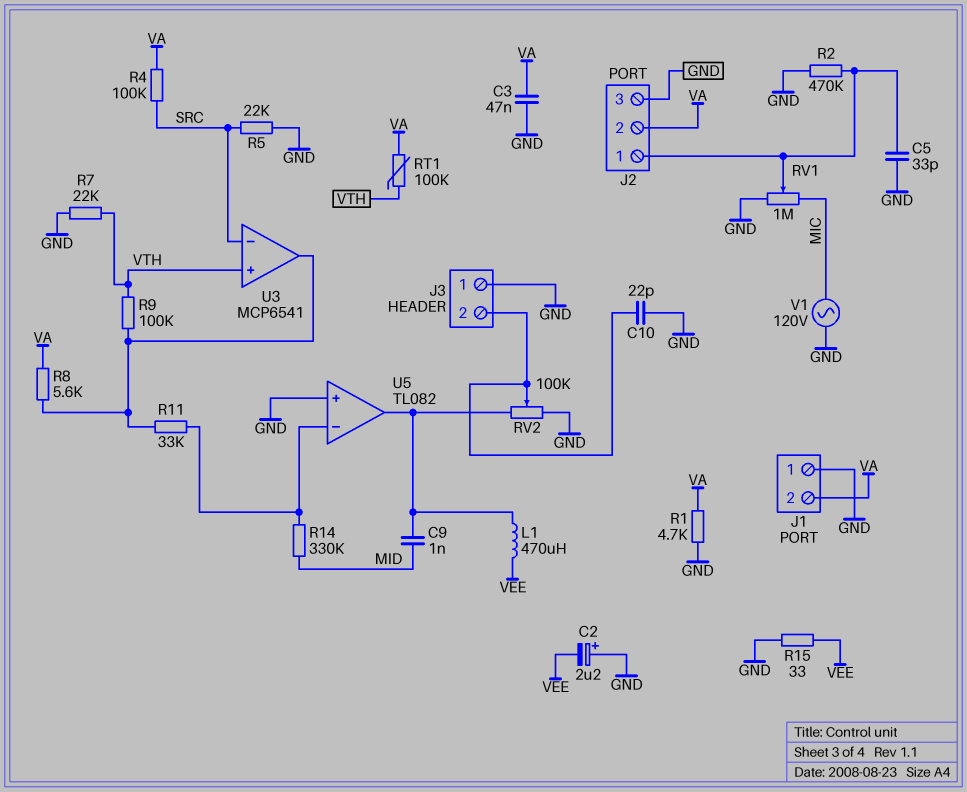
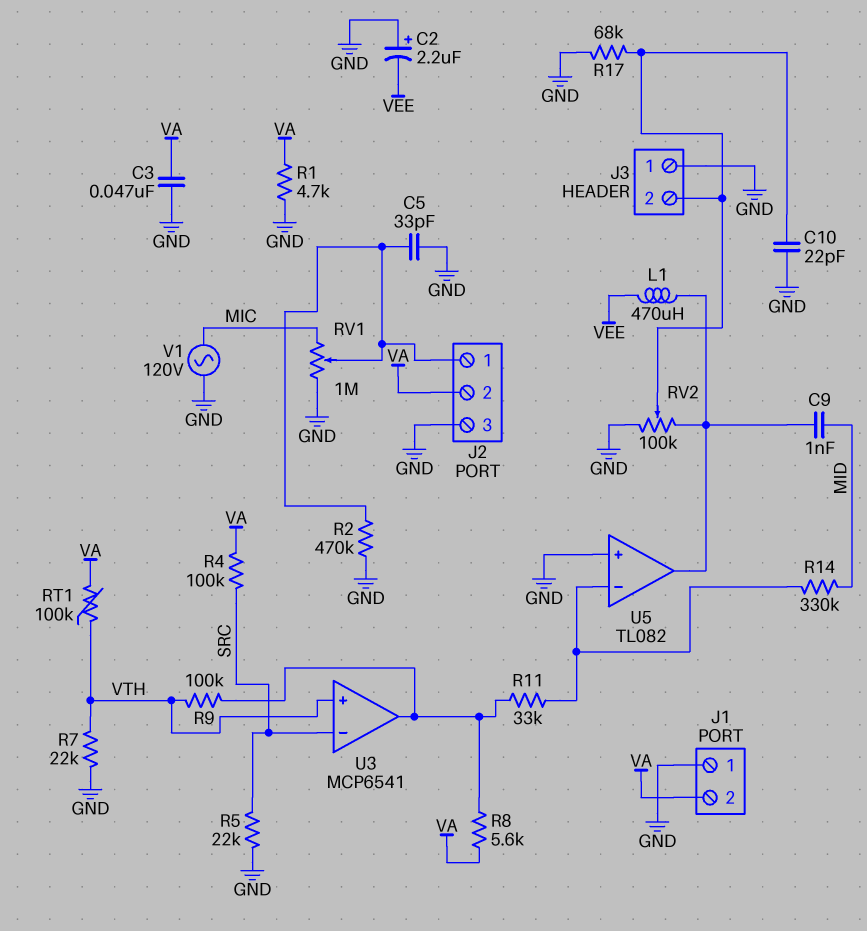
R15: 33 (GND, VEE) -> none
R17: none -> 68k (GND, J3/2)

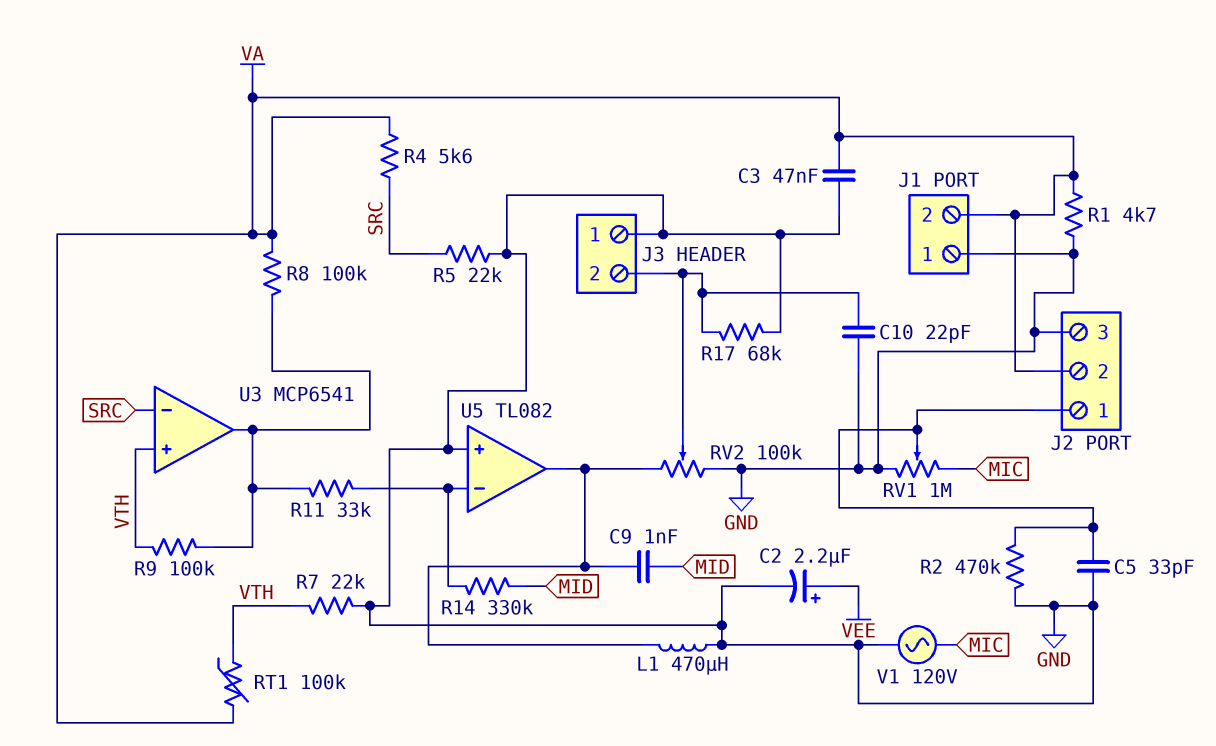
C2: 2.2uF (plus GND, minus VEE) -> 2.2uF (plus VEE, minus GND)
L1: 470uH (U5/out, VEE) -> 470uH (GND, U5/out)
R4: 100k (SRC, VA) -> 5.6k (SRC, VA)
R8: 5.6k (U3/out, VA) -> 100k (U3/out, VA)

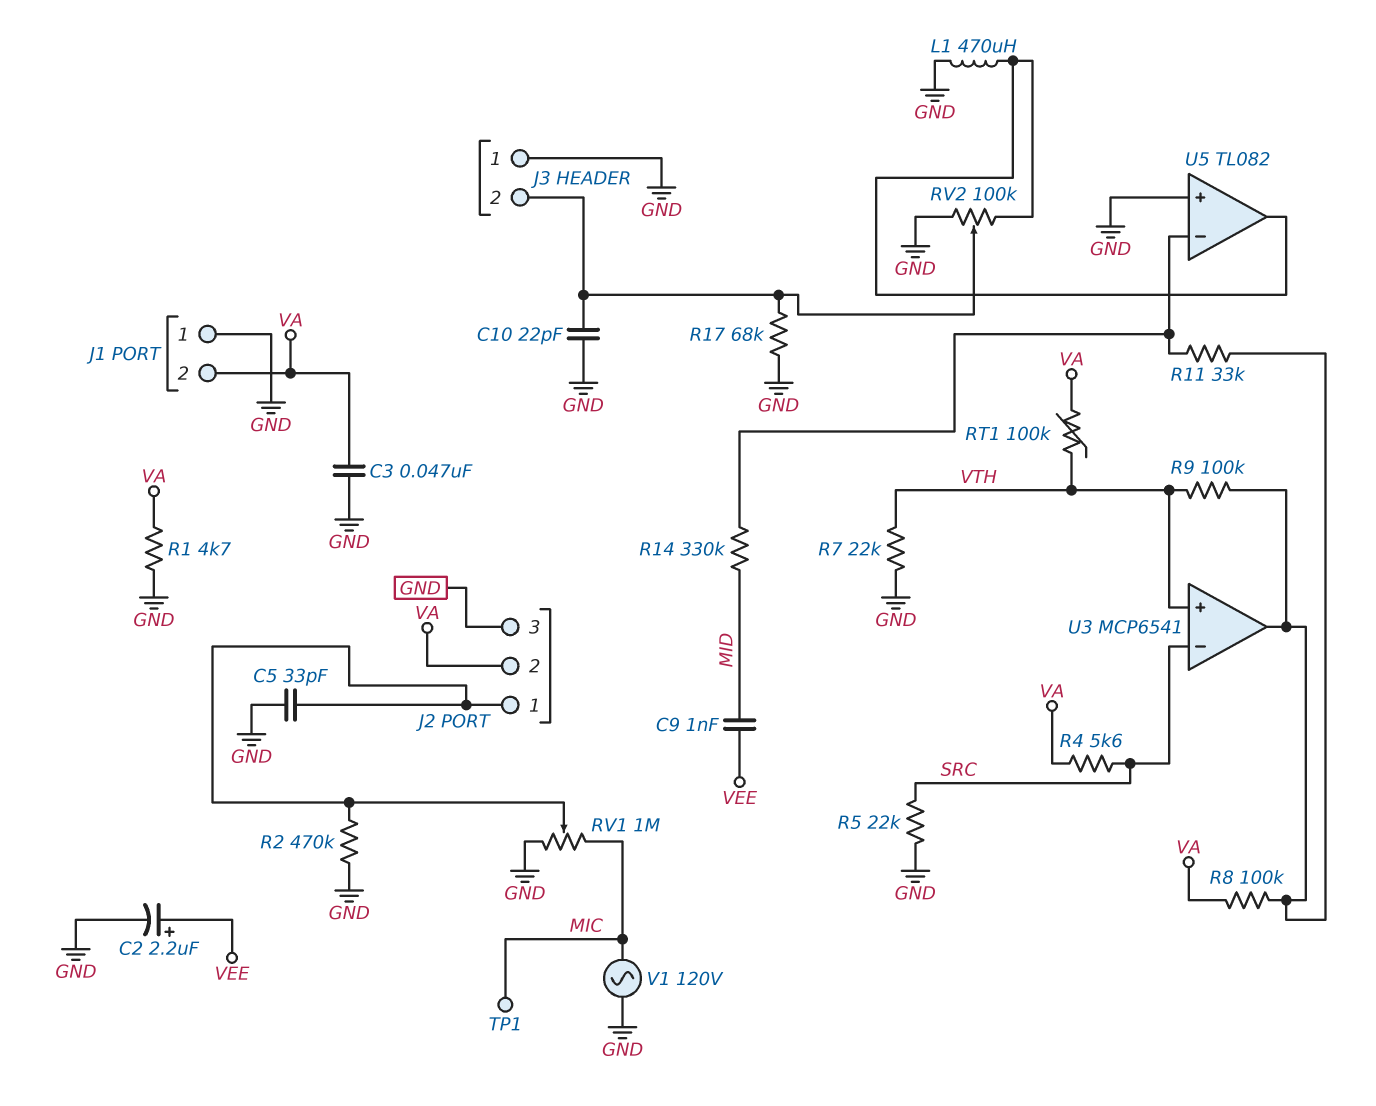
C9: 1nF (MID, U5/out) -> 1nF (MID, VEE)
TP1: none -> test point (MIC)

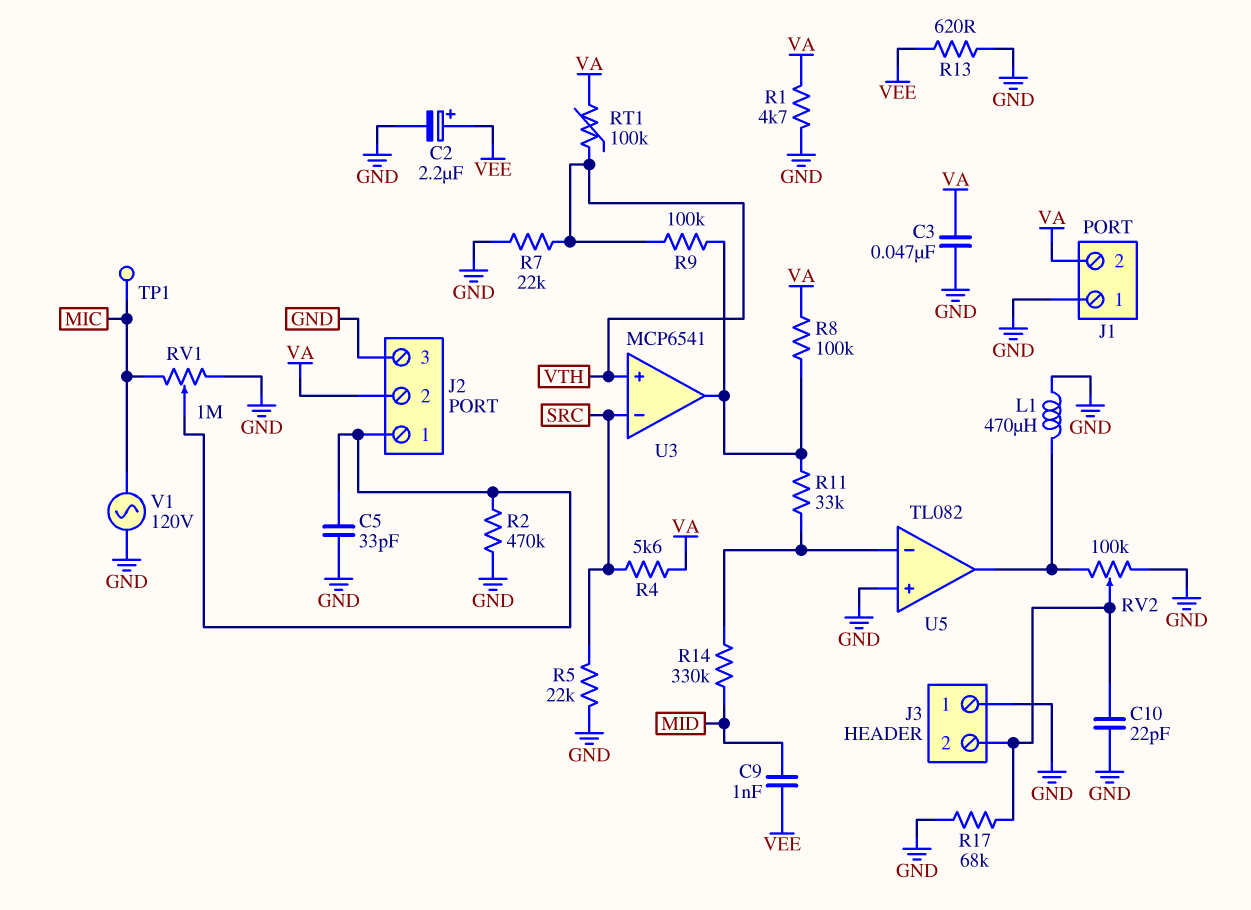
R13: none -> 620 (GND, VEE)

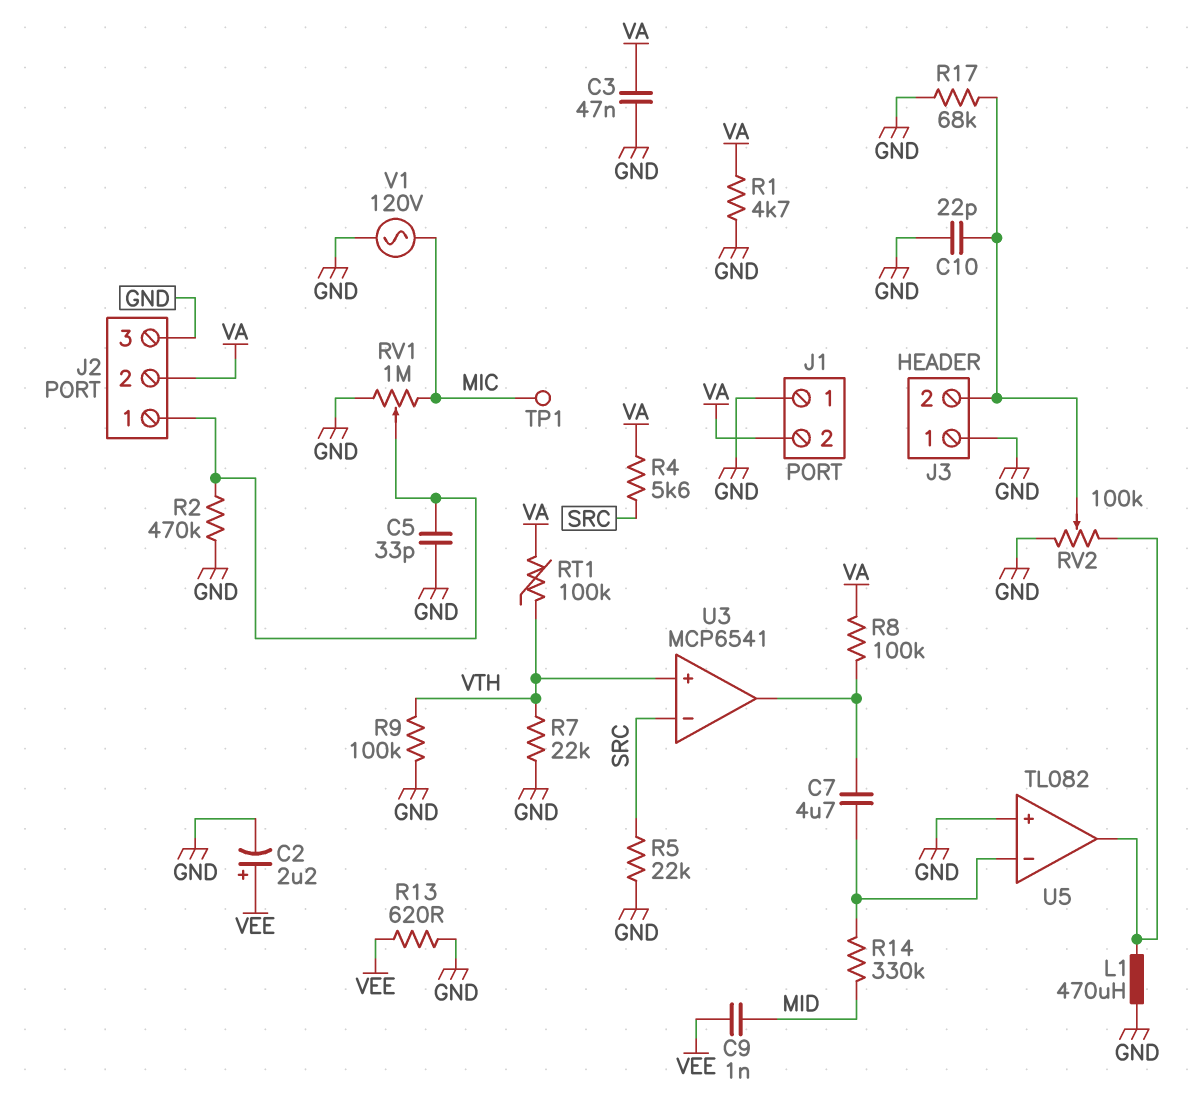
C7: none -> 4.7uF (U3/out, U5/in-)
R9: 100k (U3/out, VTH) -> 100k (GND, VTH)
R11: 33k (U3/out, U5/in-) -> none

